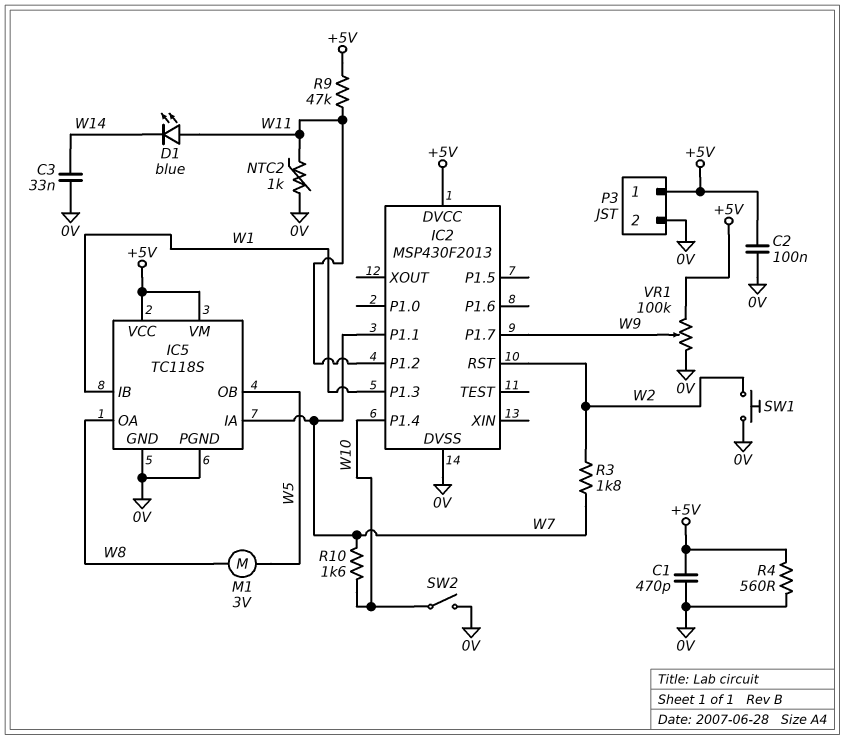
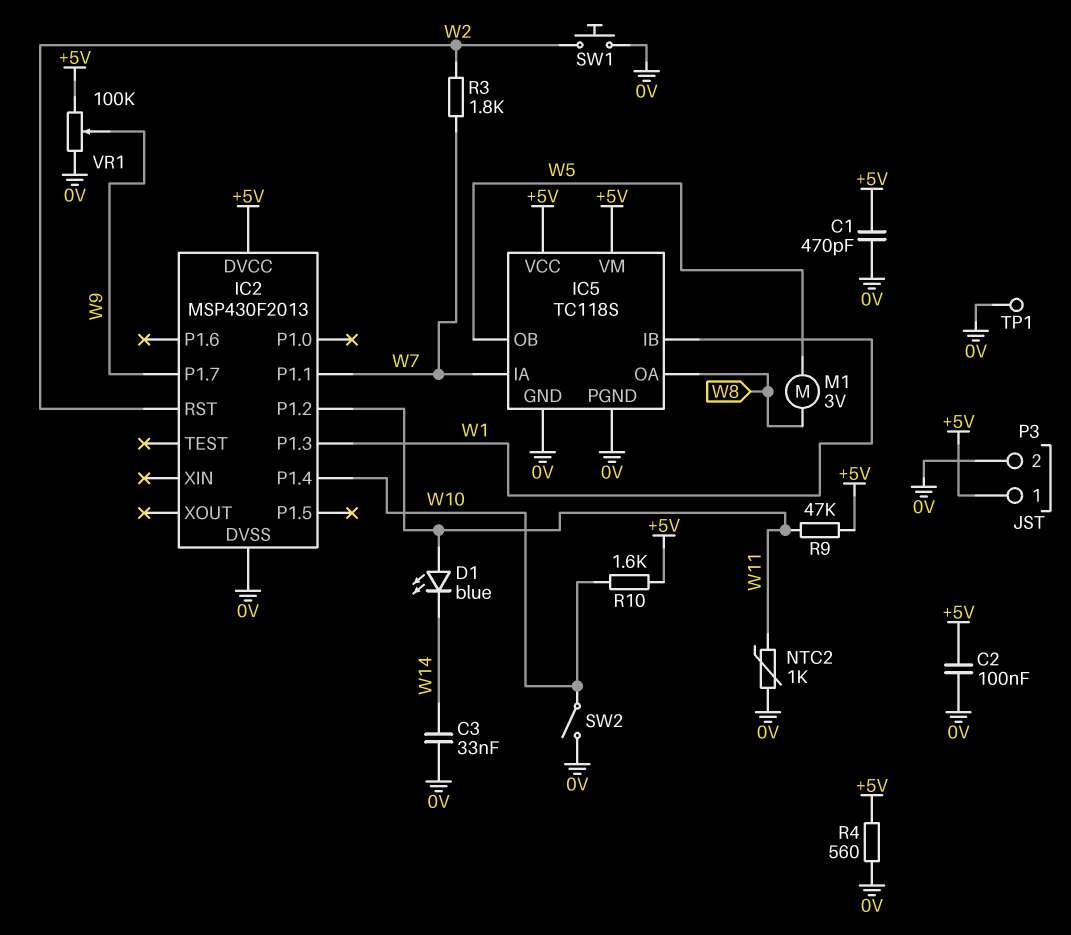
R10: 1.6k (W7, W10) -> 1.6k (+5V, W10)
TP1: none -> test point (0V)

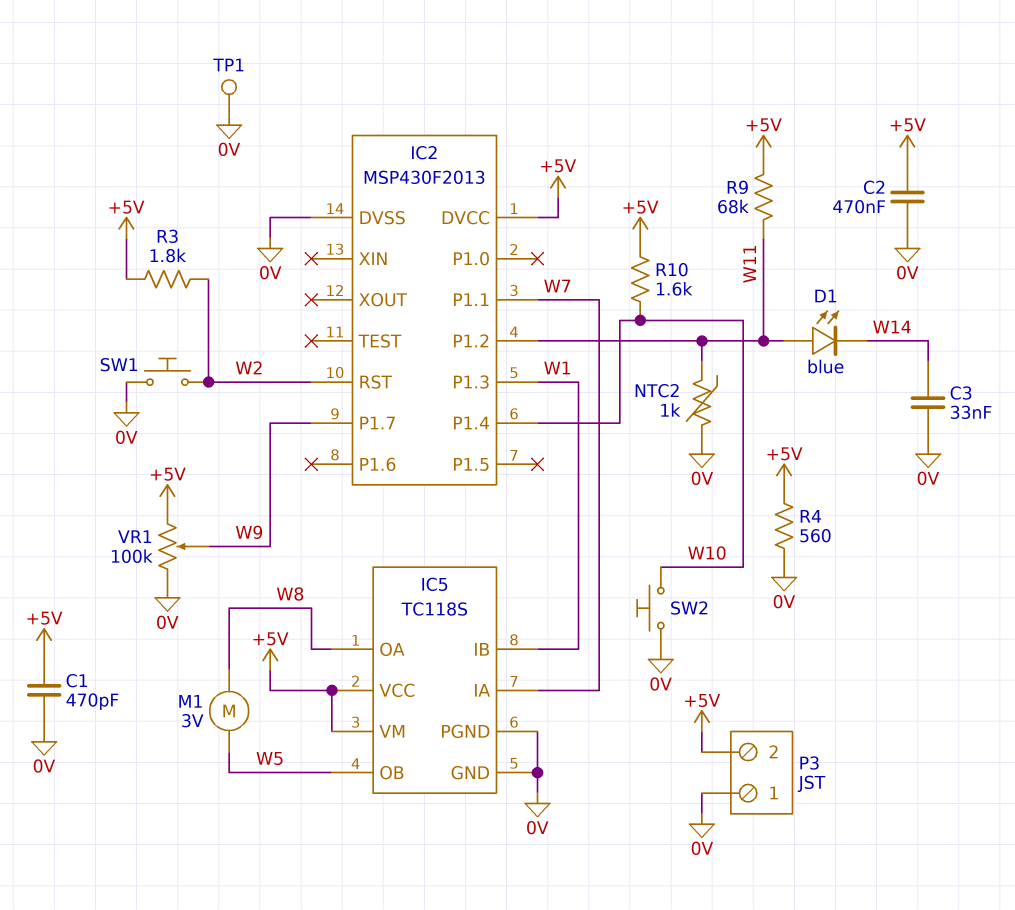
C2: 100nF (+5V, 0V) -> 470nF (+5V, 0V)
P3 pin 1: +5V -> 0V
P3 pin 2: 0V -> +5V
R3: 1.8k (W2, W7) -> 1.8k (+5V, W2)
R9: 47k (+5V, W11) -> 68k (+5V, W11)
SW2: switch (0V, W10) -> button (0V, W10)

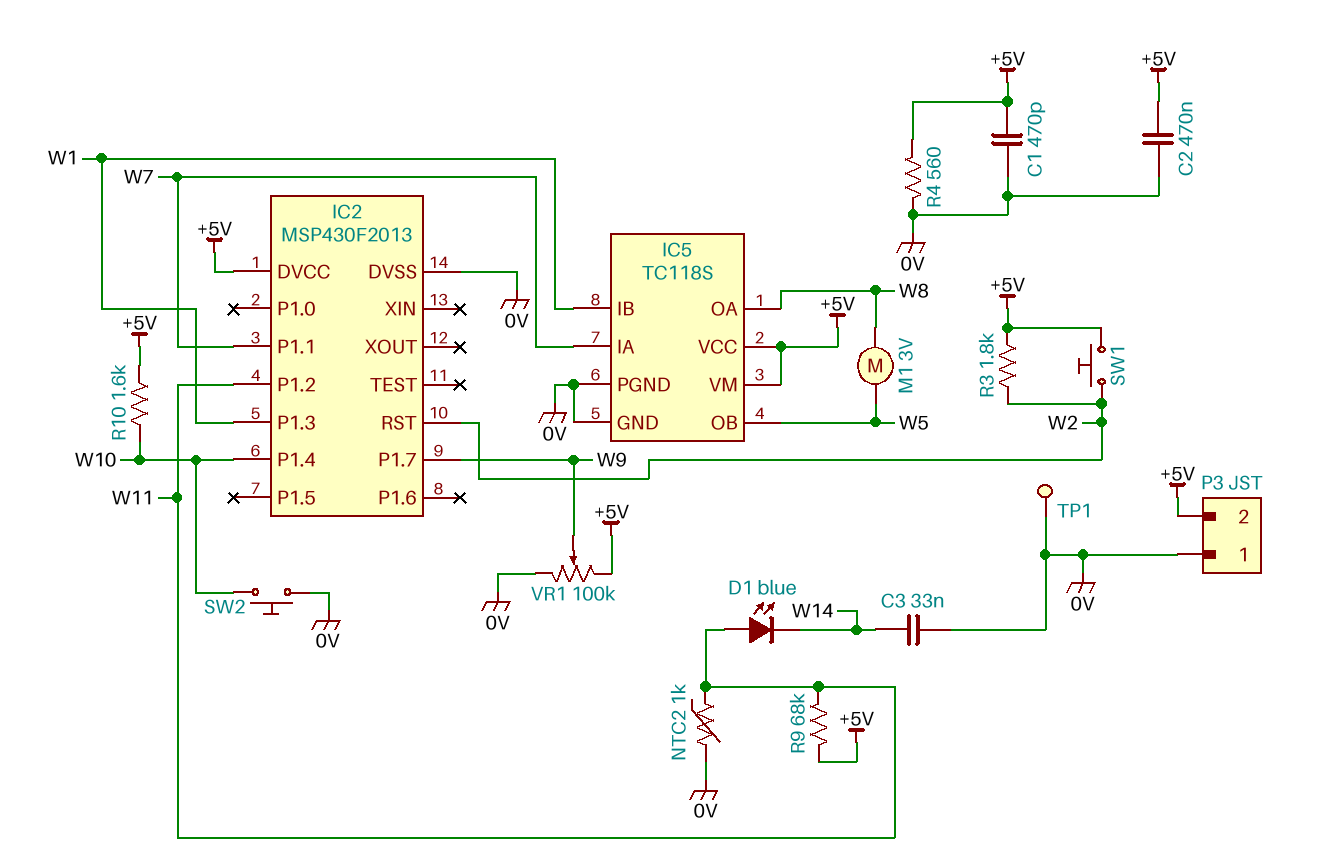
SW1: button (0V, W2) -> button (+5V, W2)

